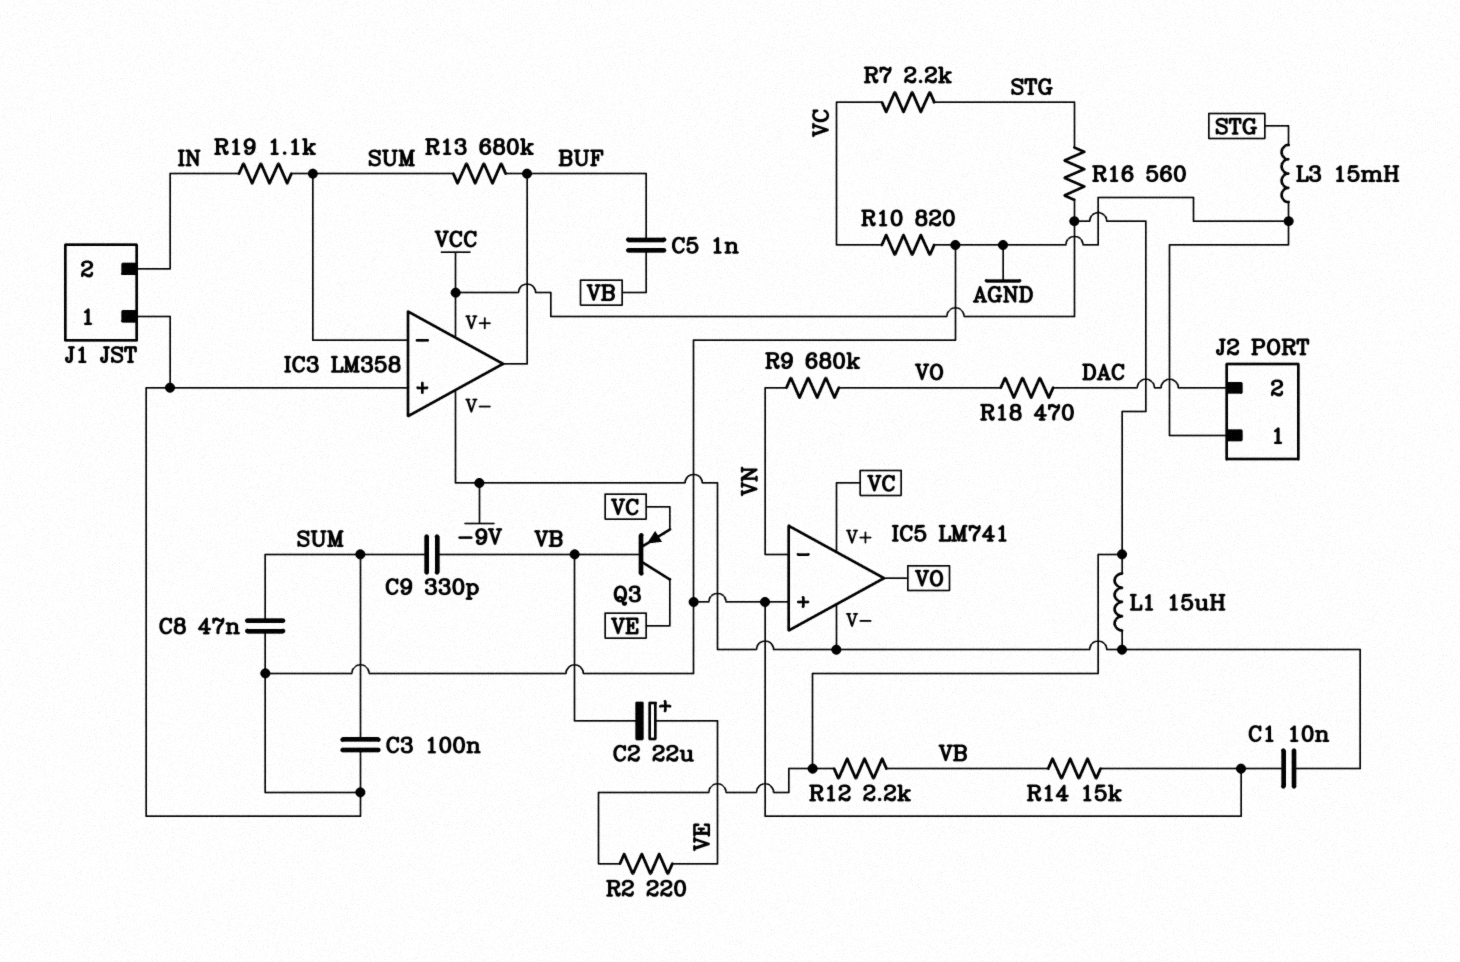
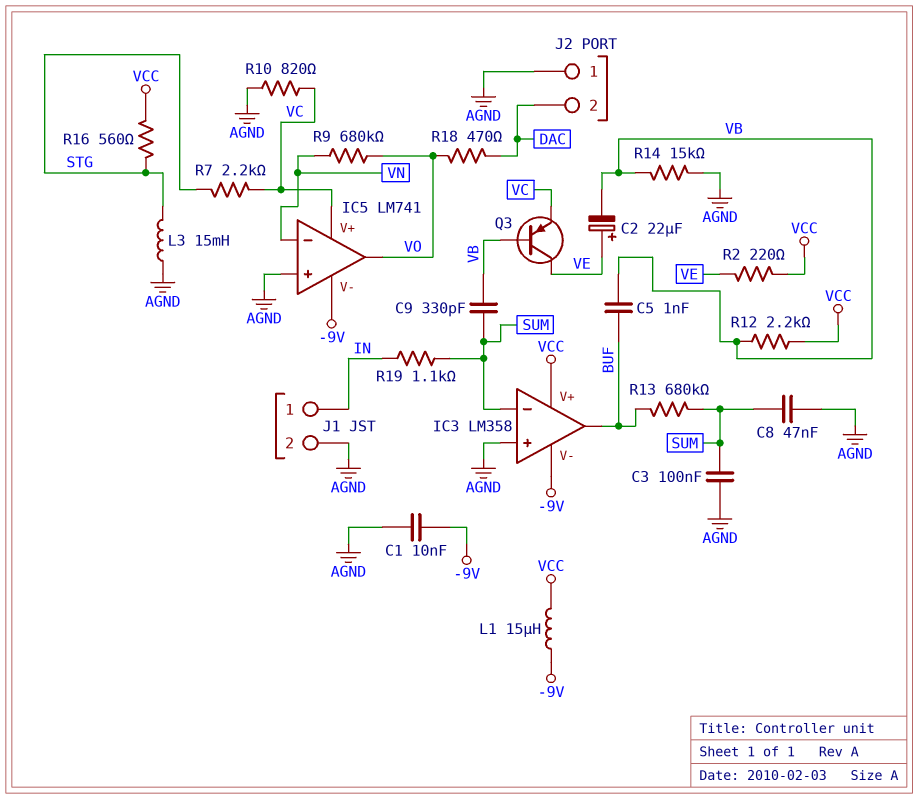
J1 pin 1: AGND -> IN
J1 pin 2: IN -> AGND

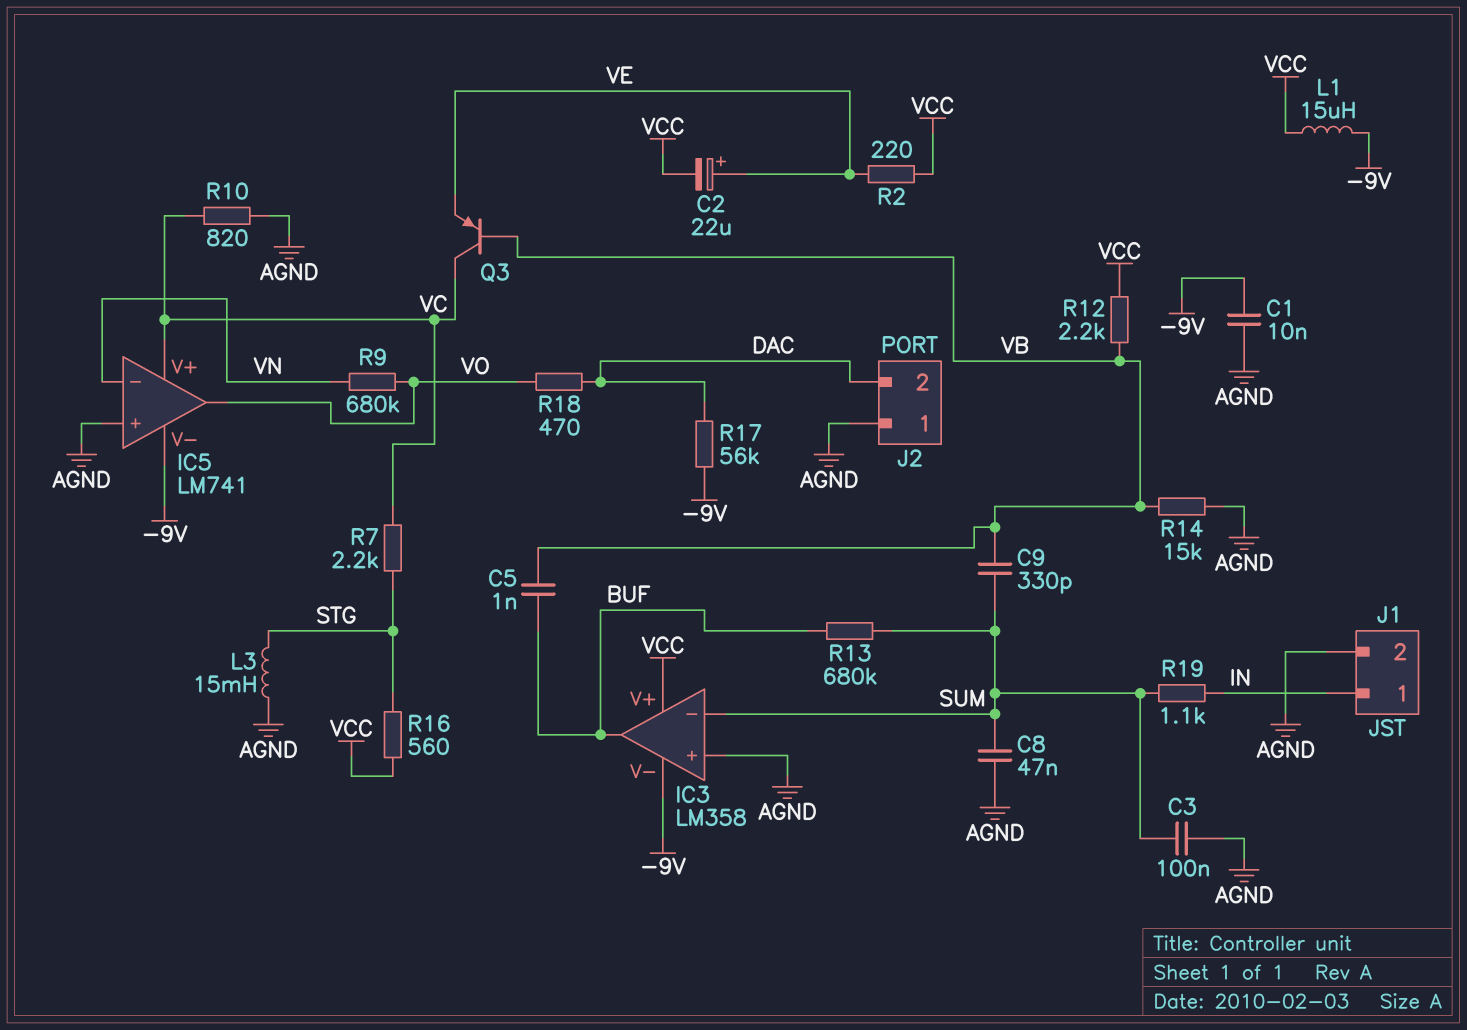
C2: 22uF (plus VE, minus VB) -> 22uF (plus VE, minus VCC)
Q3: PNP (B VB, C VE, E VC) -> PNP (B VB, C VC, E VE)
R17: none -> 56k (-9V, DAC)

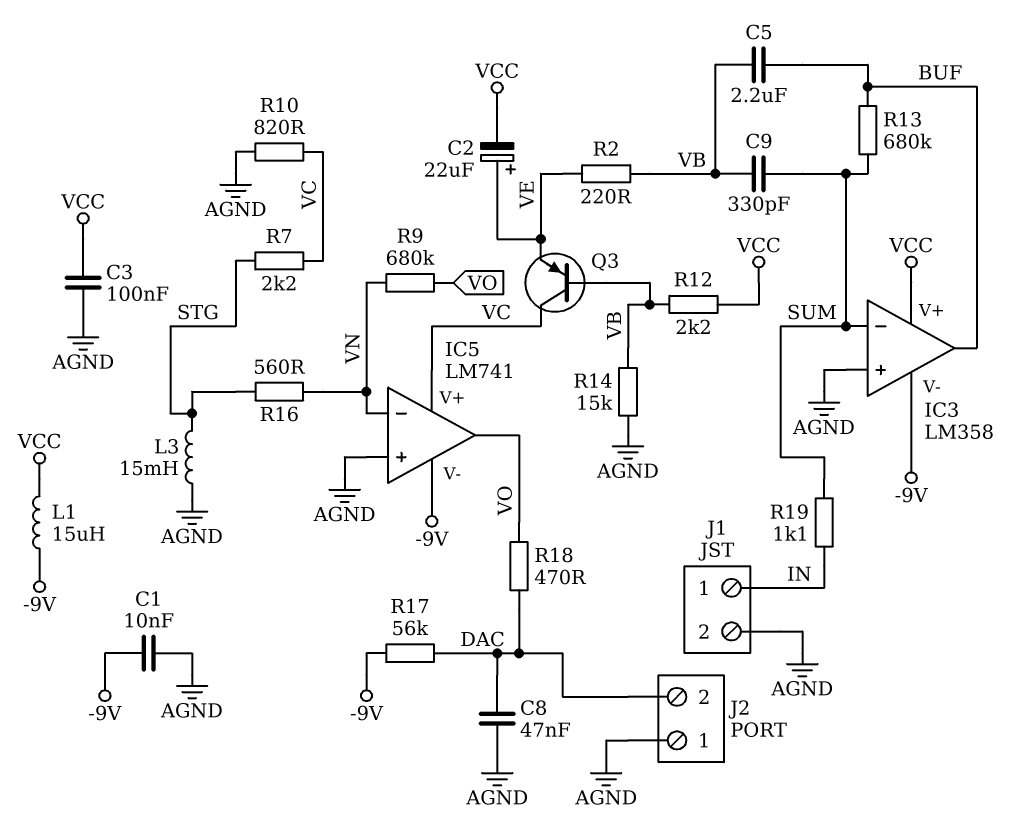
C3: 100nF (AGND, SUM) -> 100nF (AGND, VCC)
C5: 1nF (BUF, VB) -> 2.2uF (BUF, VB)
C8: 47nF (AGND, SUM) -> 47nF (AGND, DAC)
R2: 220 (VCC, VE) -> 220 (VB, VE)
R16: 560 (STG, VCC) -> 560 (STG, VN)

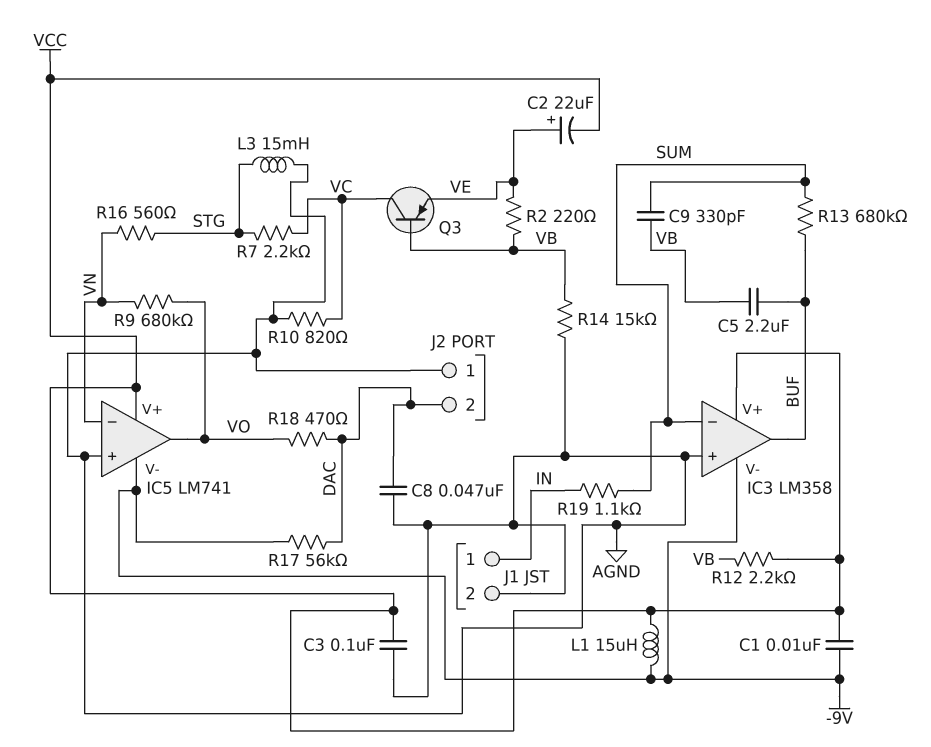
C1: 10nF (-9V, AGND) -> 10nF (-9V, VCC)
IC5 pin V+: VC -> VCC

